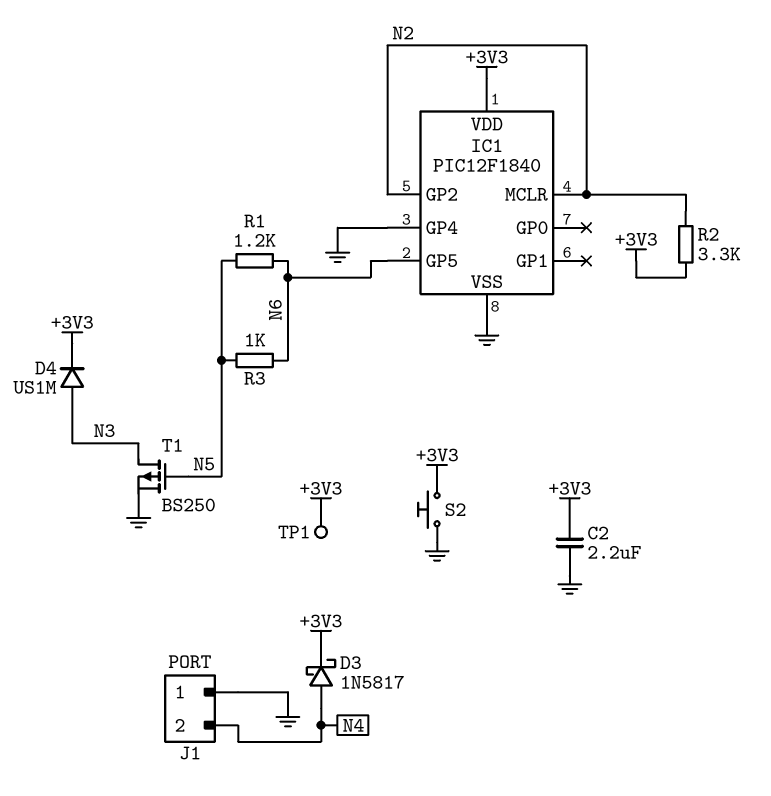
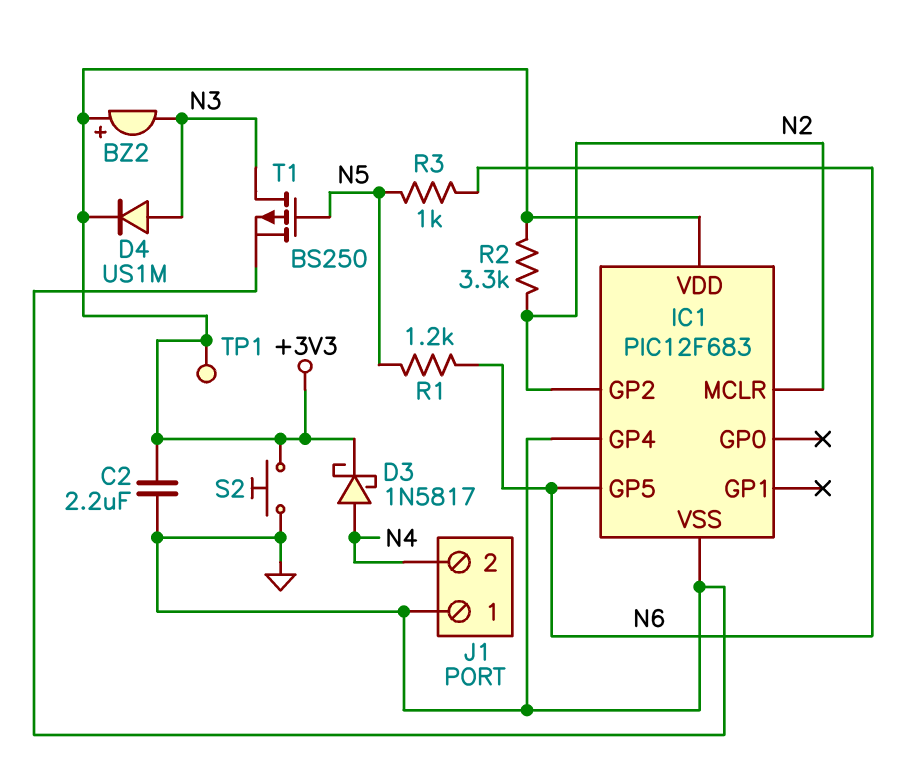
BZ2: none -> buzzer (plus +3V3, minus N3)
IC1: PIC12F1840 -> PIC12F683

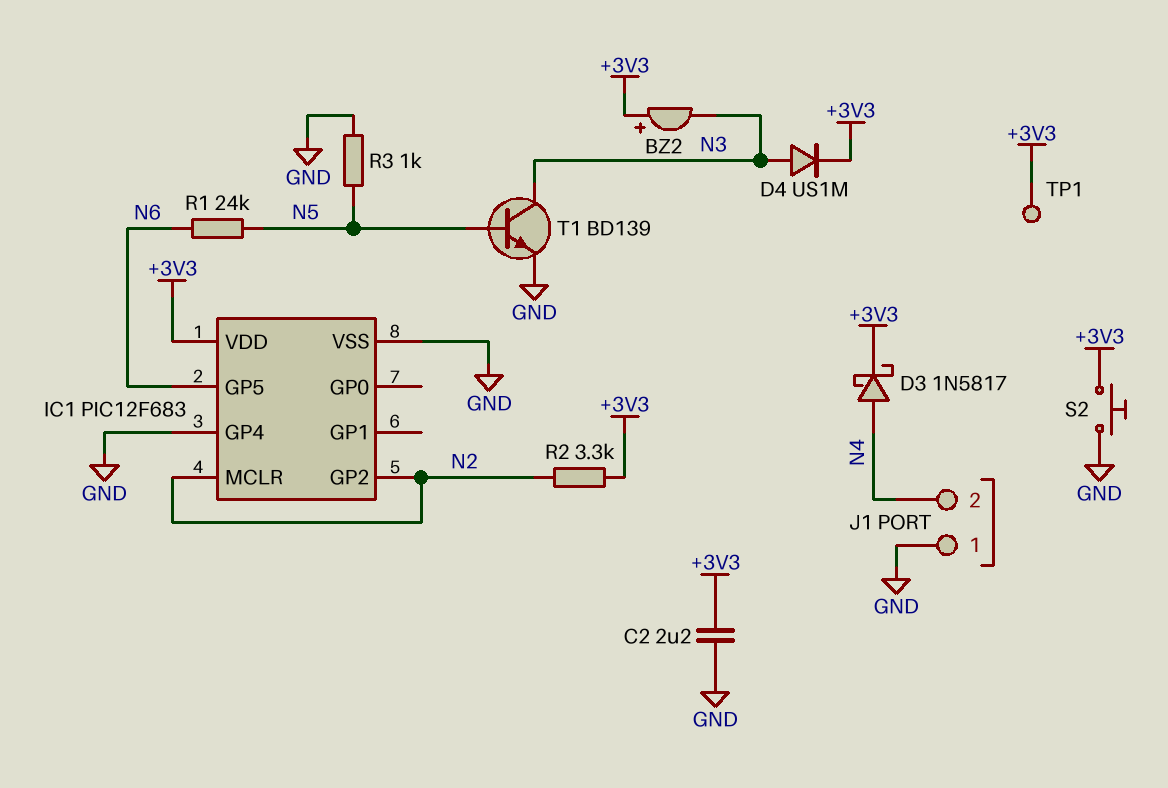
R1: 1.2k (N5, N6) -> 24k (N5, N6)
R3: 1k (N5, N6) -> 1k (GND, N5)
T1: PMOS BS250 (G N5, D N3, S GND) -> NPN BD139 (B N5, C N3, E GND)

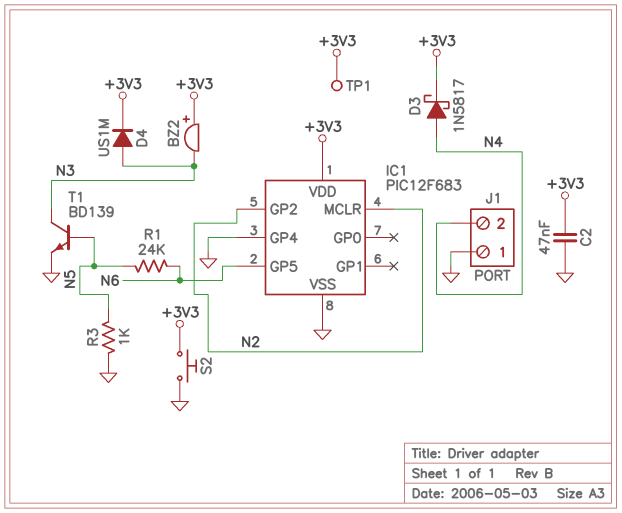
C2: 2.2uF (+3V3, GND) -> 47nF (+3V3, GND)
R2: 3.3k (+3V3, N2) -> none

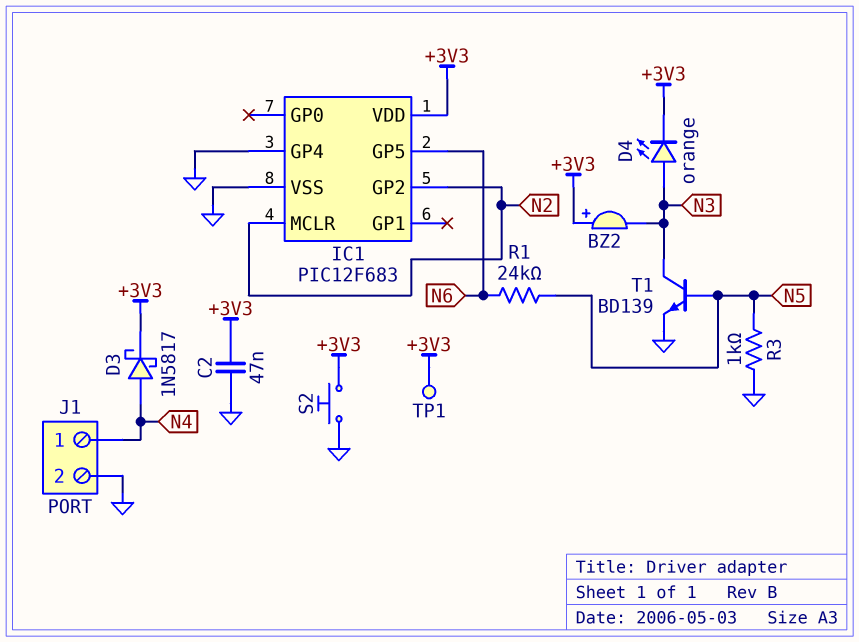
D4: diode US1M (A N3, K +3V3) -> LED orange (A N3, K +3V3)
J1 pin 1: GND -> N4
J1 pin 2: N4 -> GND

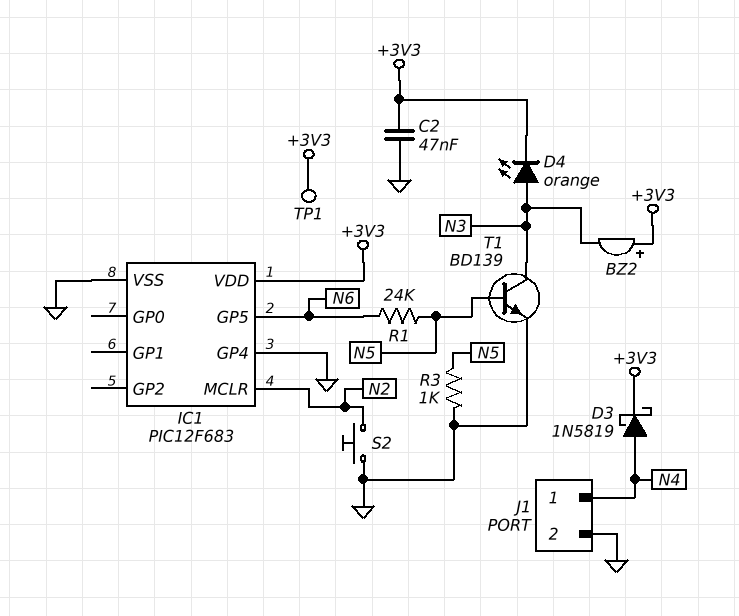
D3: schottky 1N5817 (A N4, K +3V3) -> schottky 1N5819 (A N4, K +3V3)
IC1 pin GP2: N2 -> none
S2: button (+3V3, GND) -> button (GND, N2)

